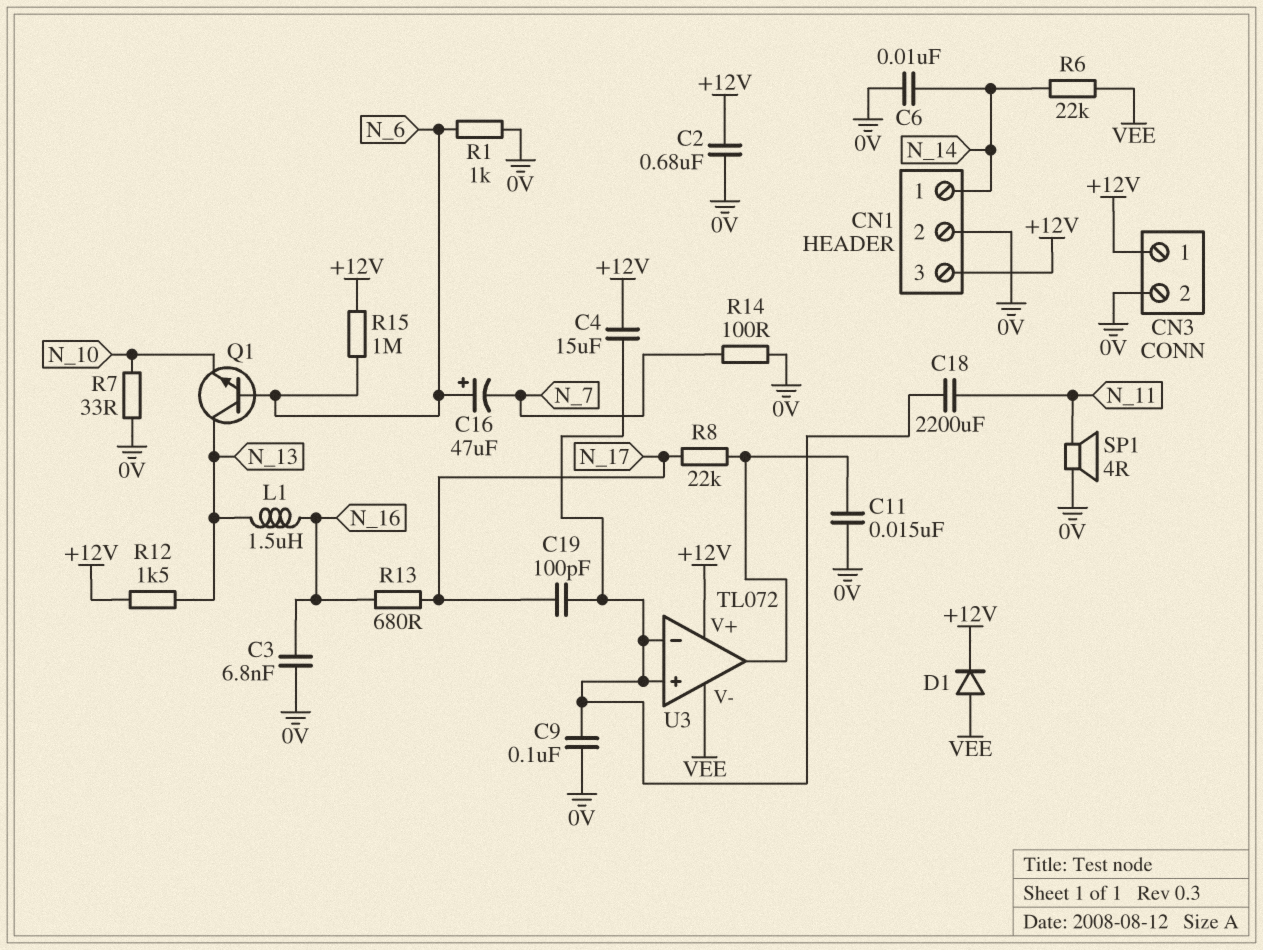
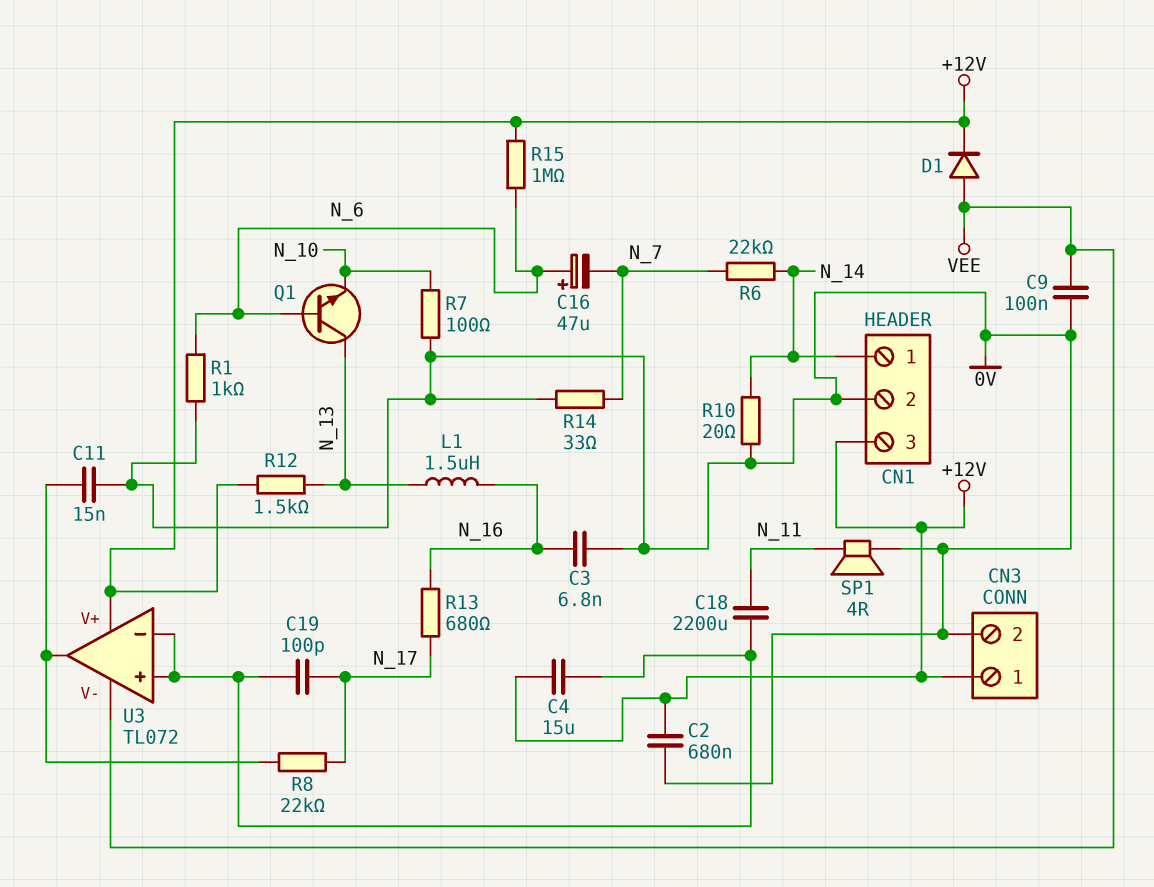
C6: 10nF (0V, N_14) -> none
C9: 100nF (0V, U3/in+) -> 100nF (0V, VEE)
R6: 22k (N_14, VEE) -> 22k (N_7, N_14)
R7: 33 (0V, N_10) -> 100 (0V, N_10)
R10: none -> 20 (0V, N_14)
R14: 100 (0V, N_7) -> 33 (0V, N_7)

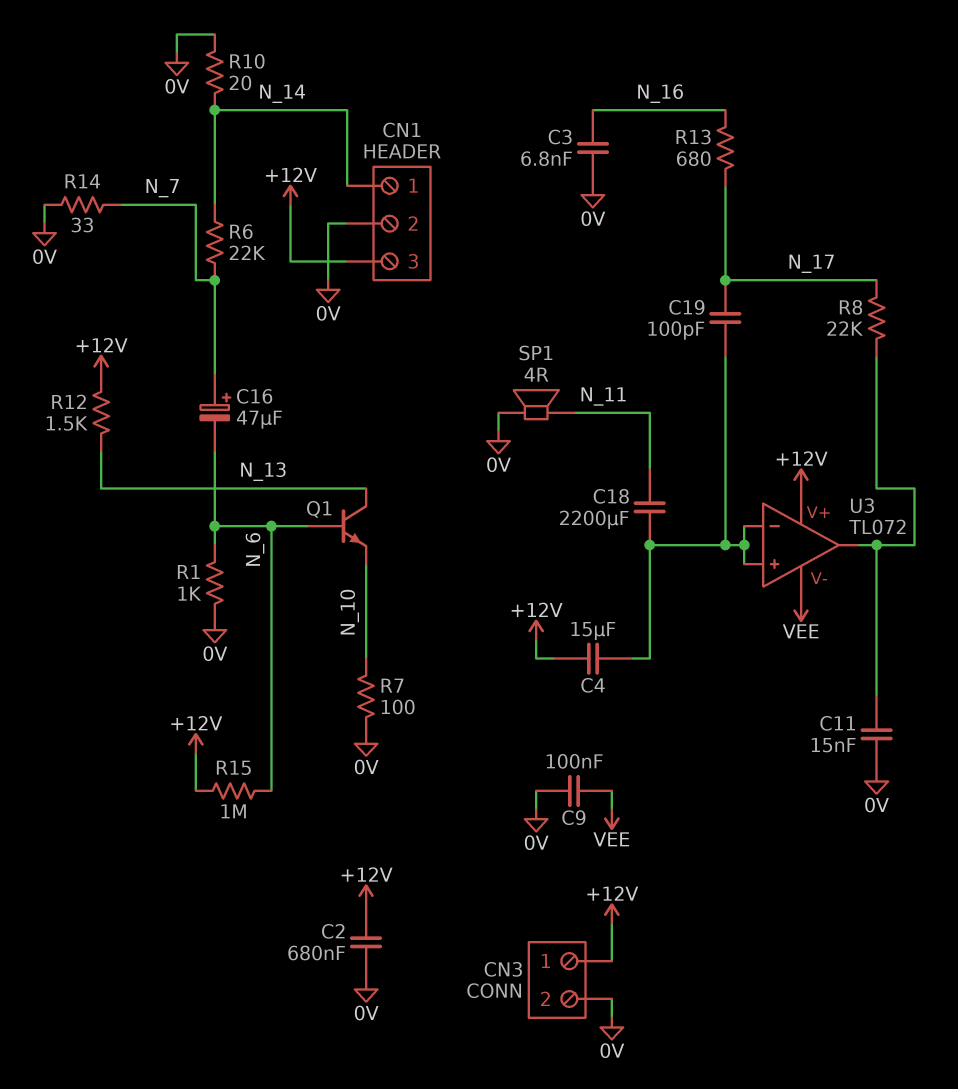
C16: 47uF (plus N_6, minus N_7) -> 47uF (plus N_7, minus N_6)
D1: diode (A VEE, K +12V) -> none
L1: 1.5uH (N_13, N_16) -> none

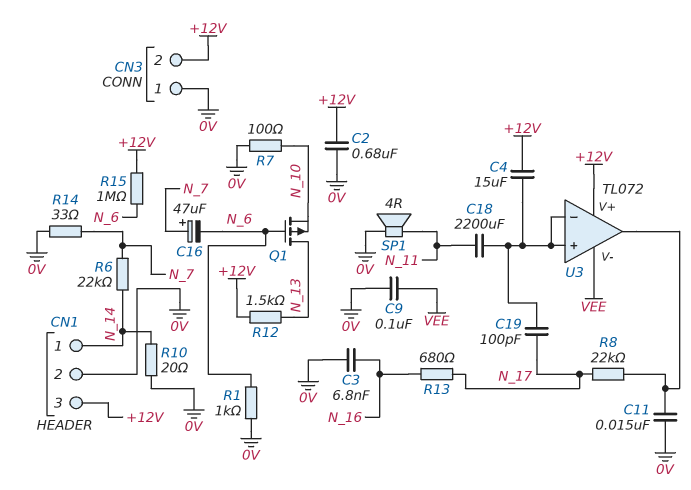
CN3 pin 1: +12V -> 0V
CN3 pin 2: 0V -> +12V
Q1: NPN (B N_6, C N_13, E N_10) -> PMOS (G N_6, D N_13, S N_10)

